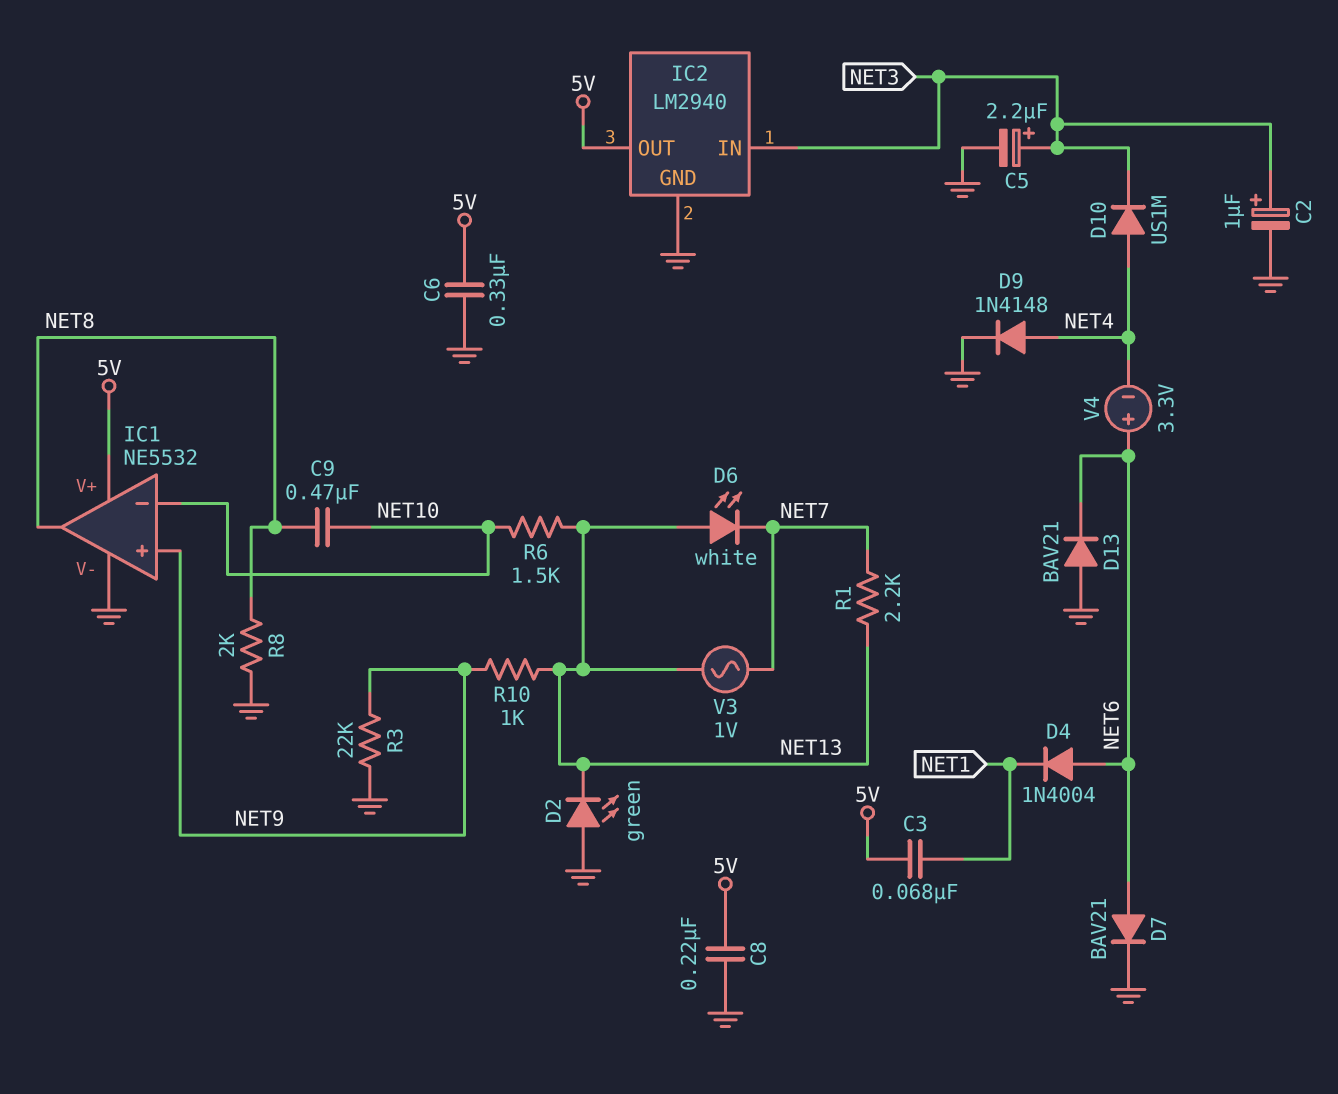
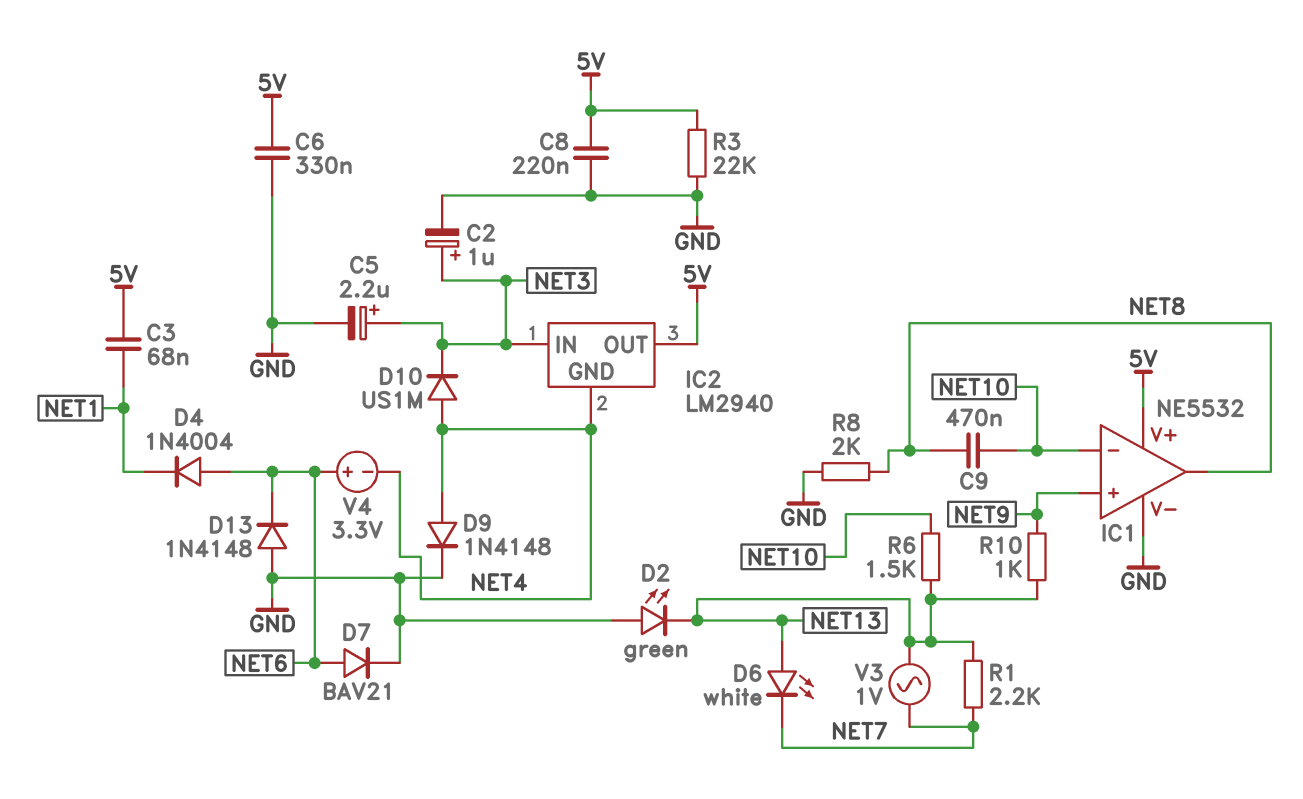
D13: diode BAV21 (A GND, K NET6) -> diode 1N4148 (A GND, K NET6)
IC2 pin GND: GND -> NET4
R3: 22k (GND, NET9) -> 22k (5V, GND)

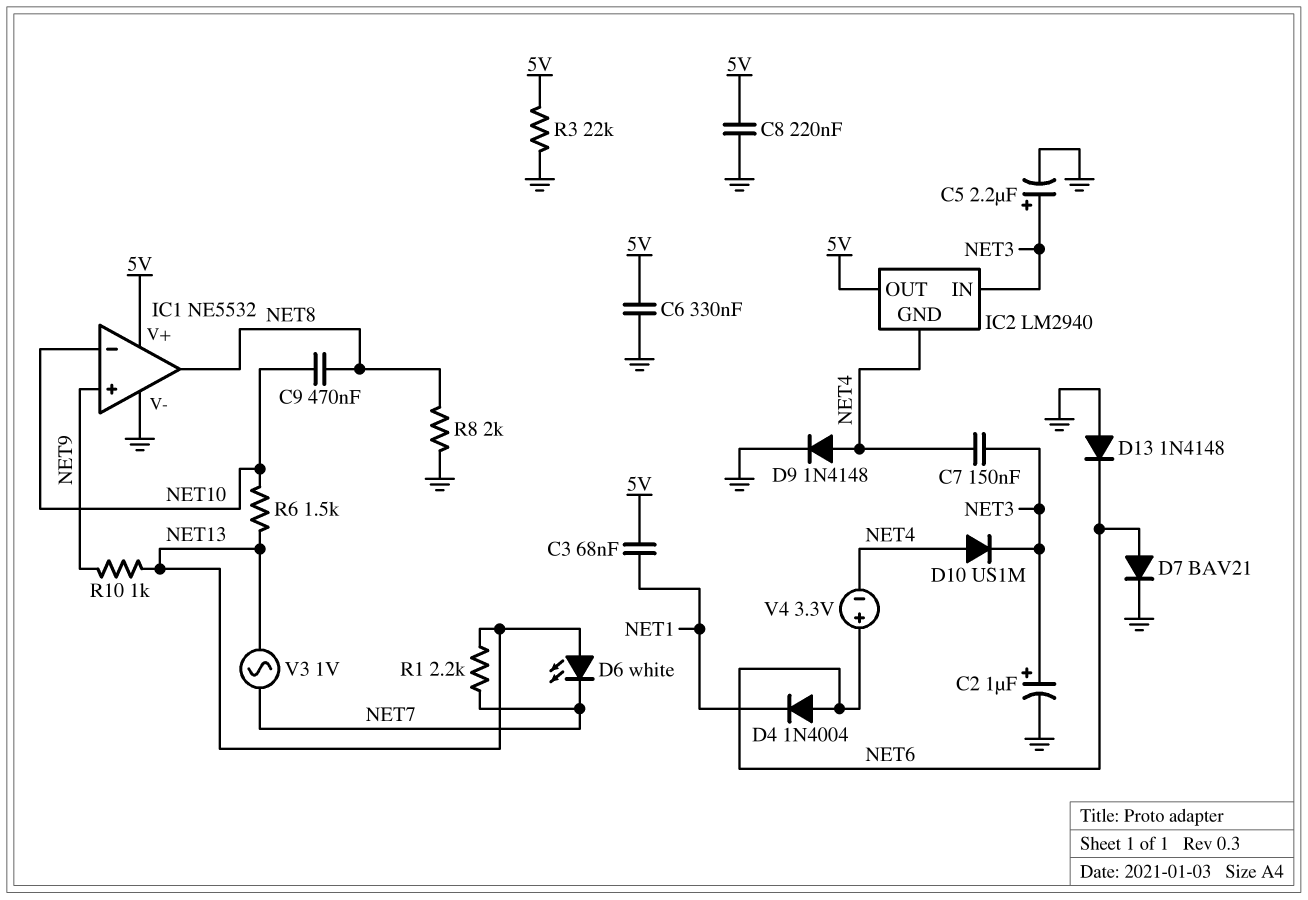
C7: none -> 150nF (NET3, NET4)
D2: LED green (A GND, K NET13) -> none

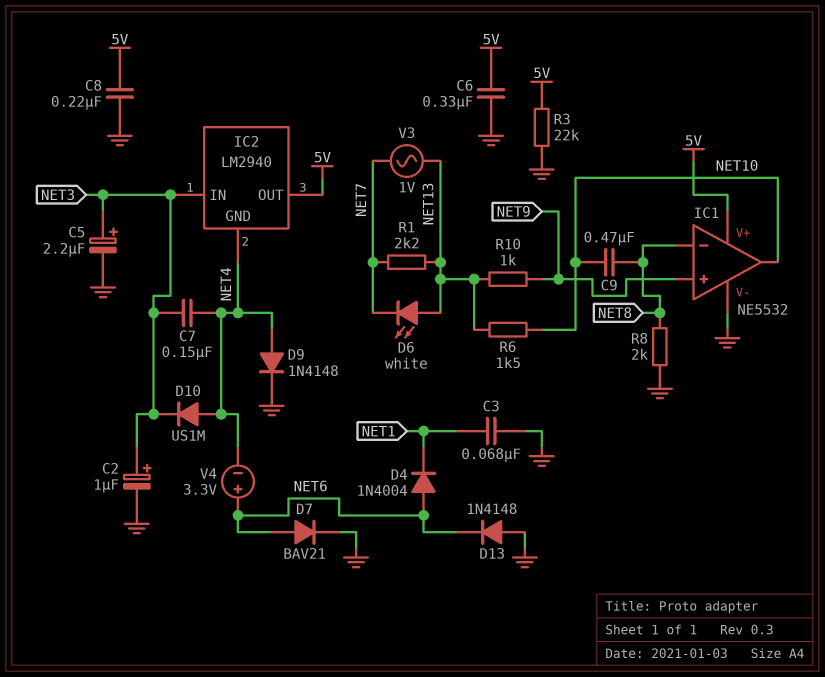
C3: 68nF (5V, NET1) -> 68nF (GND, NET1)
IC1 pin in-: NET10 -> NET8
IC1 pin out: NET8 -> NET10

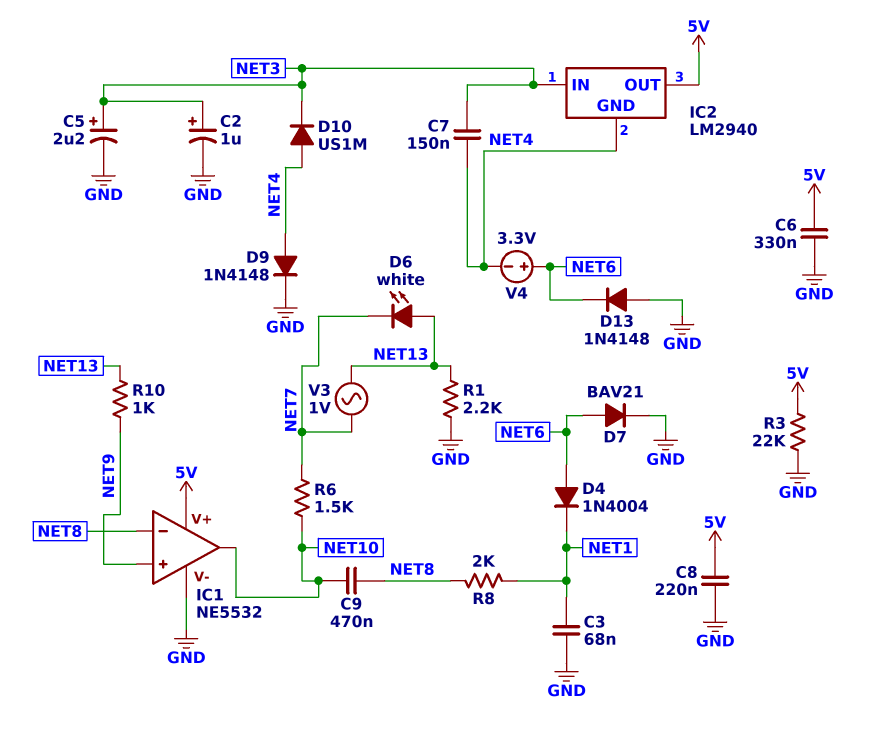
R1: 2.2k (NET7, NET13) -> 2.2k (GND, NET13)
R6: 1.5k (NET10, NET13) -> 1.5k (NET7, NET10)
R8: 2k (GND, NET8) -> 2k (NET1, NET8)

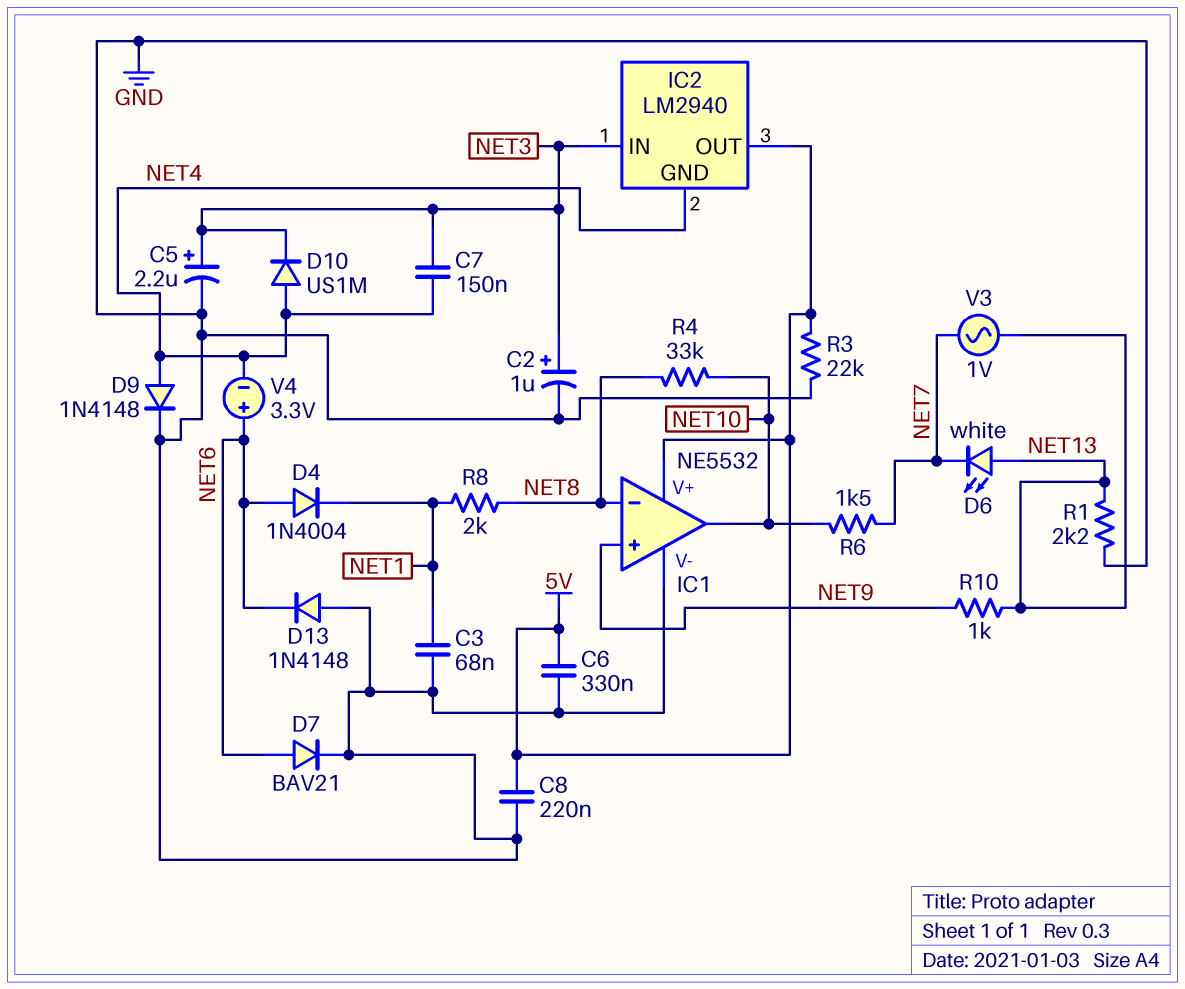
C9: 470nF (NET8, NET10) -> none
R4: none -> 33k (NET8, NET10)

